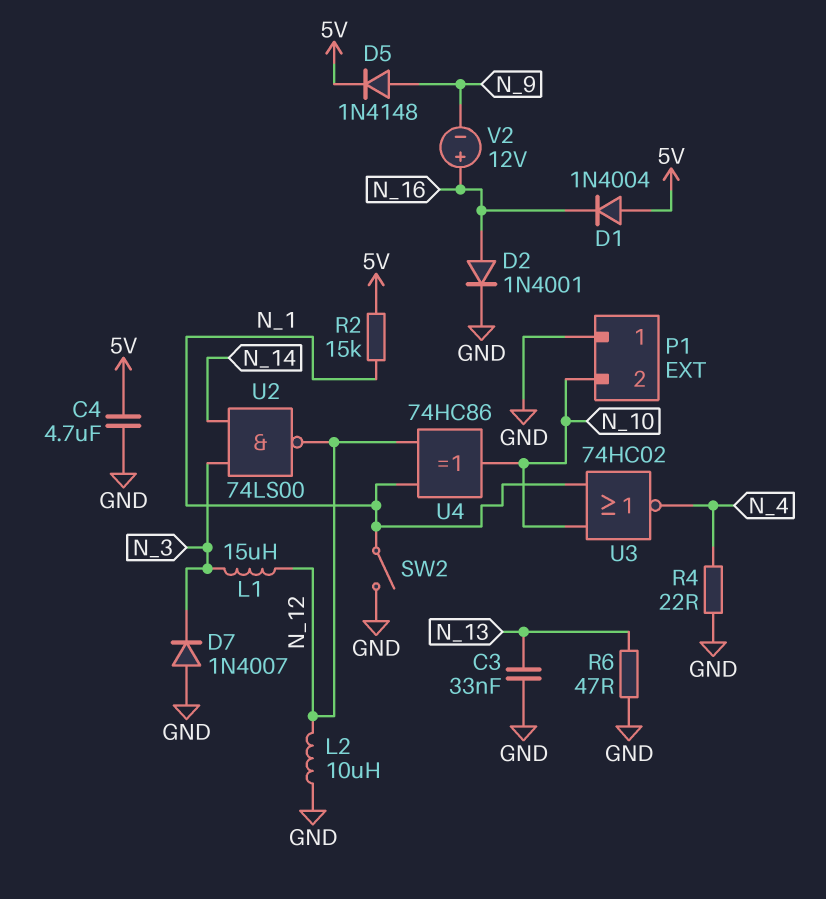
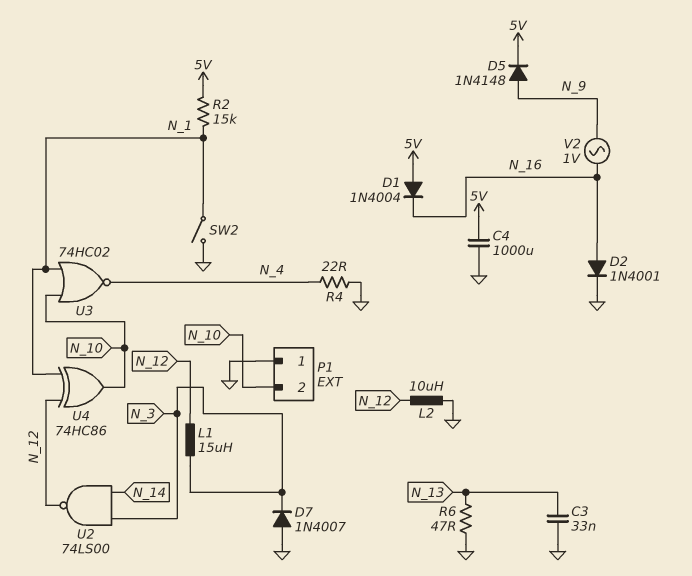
C4: 4.7uF (5V, GND) -> 1000uF (5V, GND)
V2: 12V (plus N_16, minus N_9) -> AC 1V (N_9, N_16)

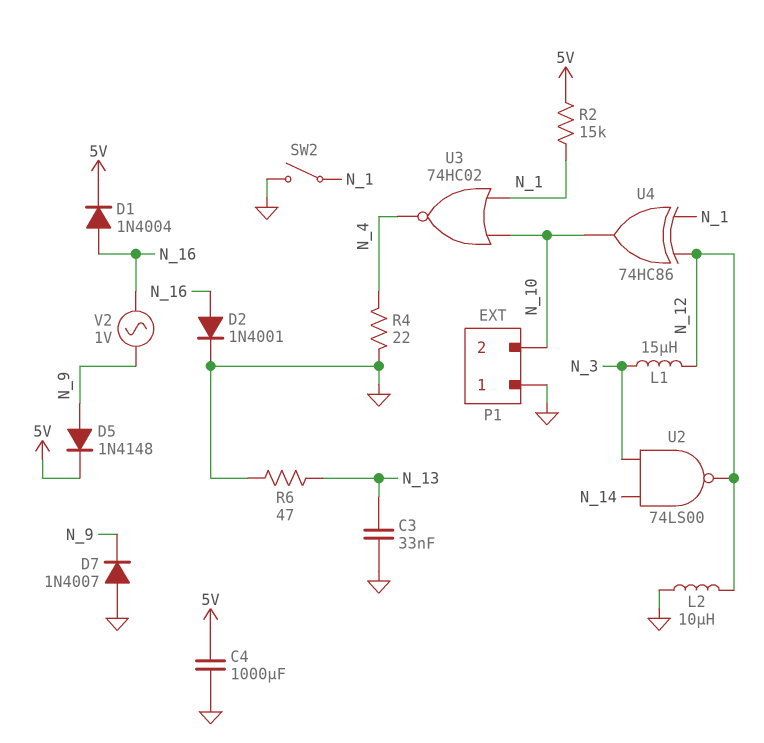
D1: diode 1N4004 (A 5V, K N_16) -> diode 1N4004 (A N_16, K 5V)
D7: diode 1N4007 (A GND, K N_3) -> diode 1N4007 (A GND, K N_9)

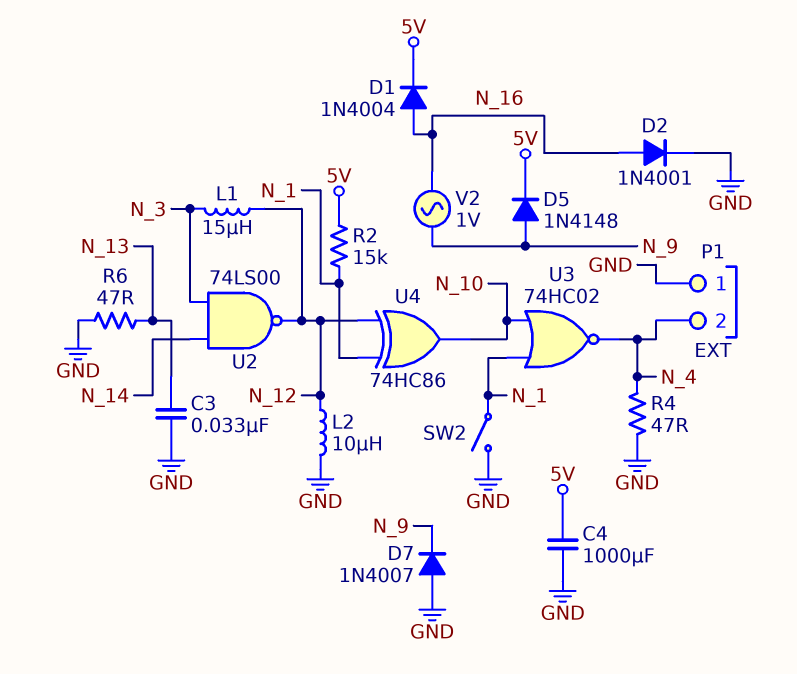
P1 pin 2: N_10 -> N_4
R4: 22 (GND, N_4) -> 47 (GND, N_4)

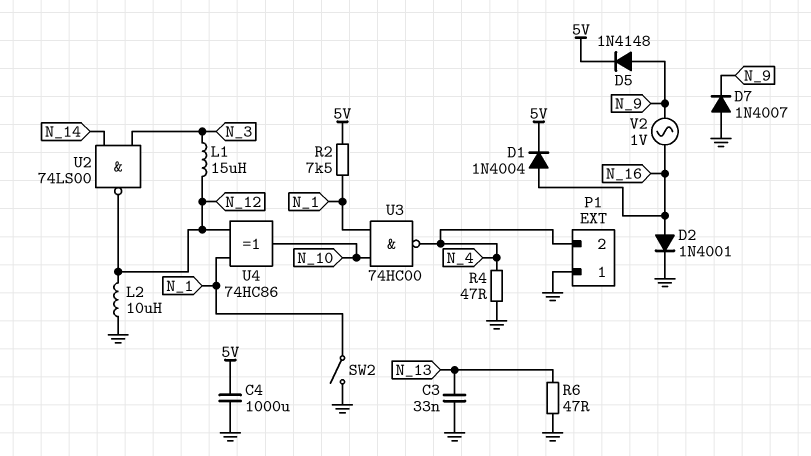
R2: 15k (5V, N_1) -> 7.5k (5V, N_1)
U3: NOR 74HC02 (in N_1, in N_10, out N_4) -> NAND 74HC00 (in N_1, in N_10, out N_4)

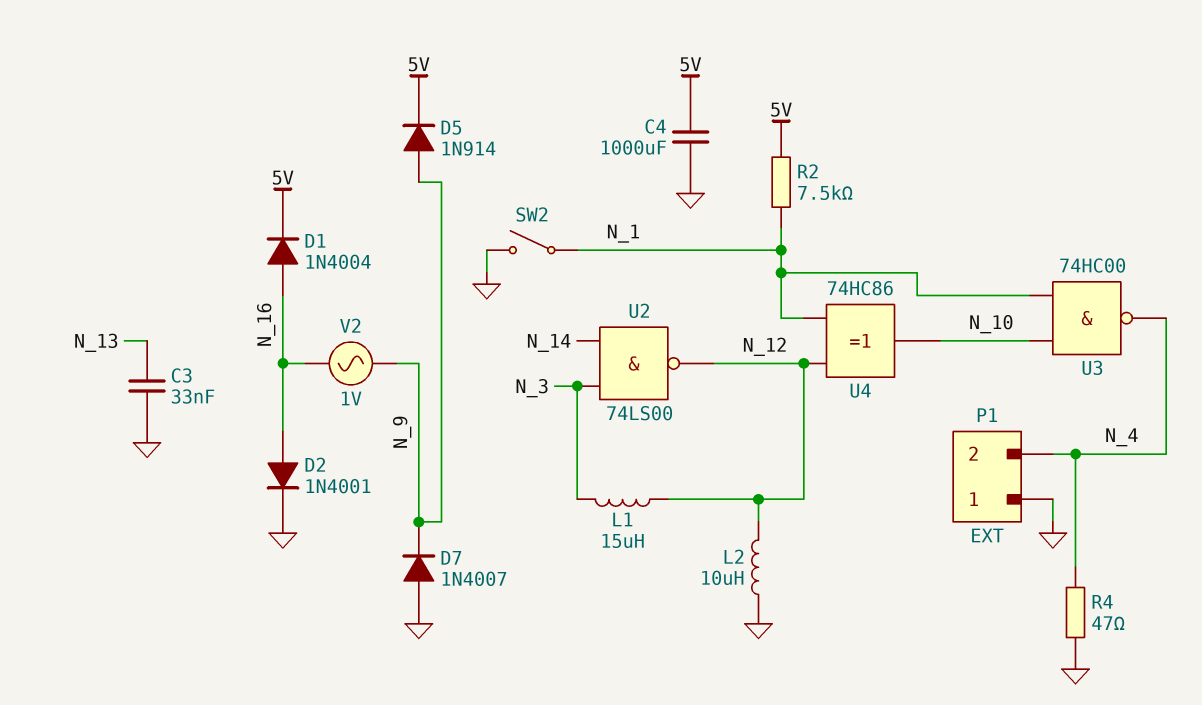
D5: diode 1N4148 (A N_9, K 5V) -> diode 1N914 (A N_9, K 5V)
R6: 47 (GND, N_13) -> none

